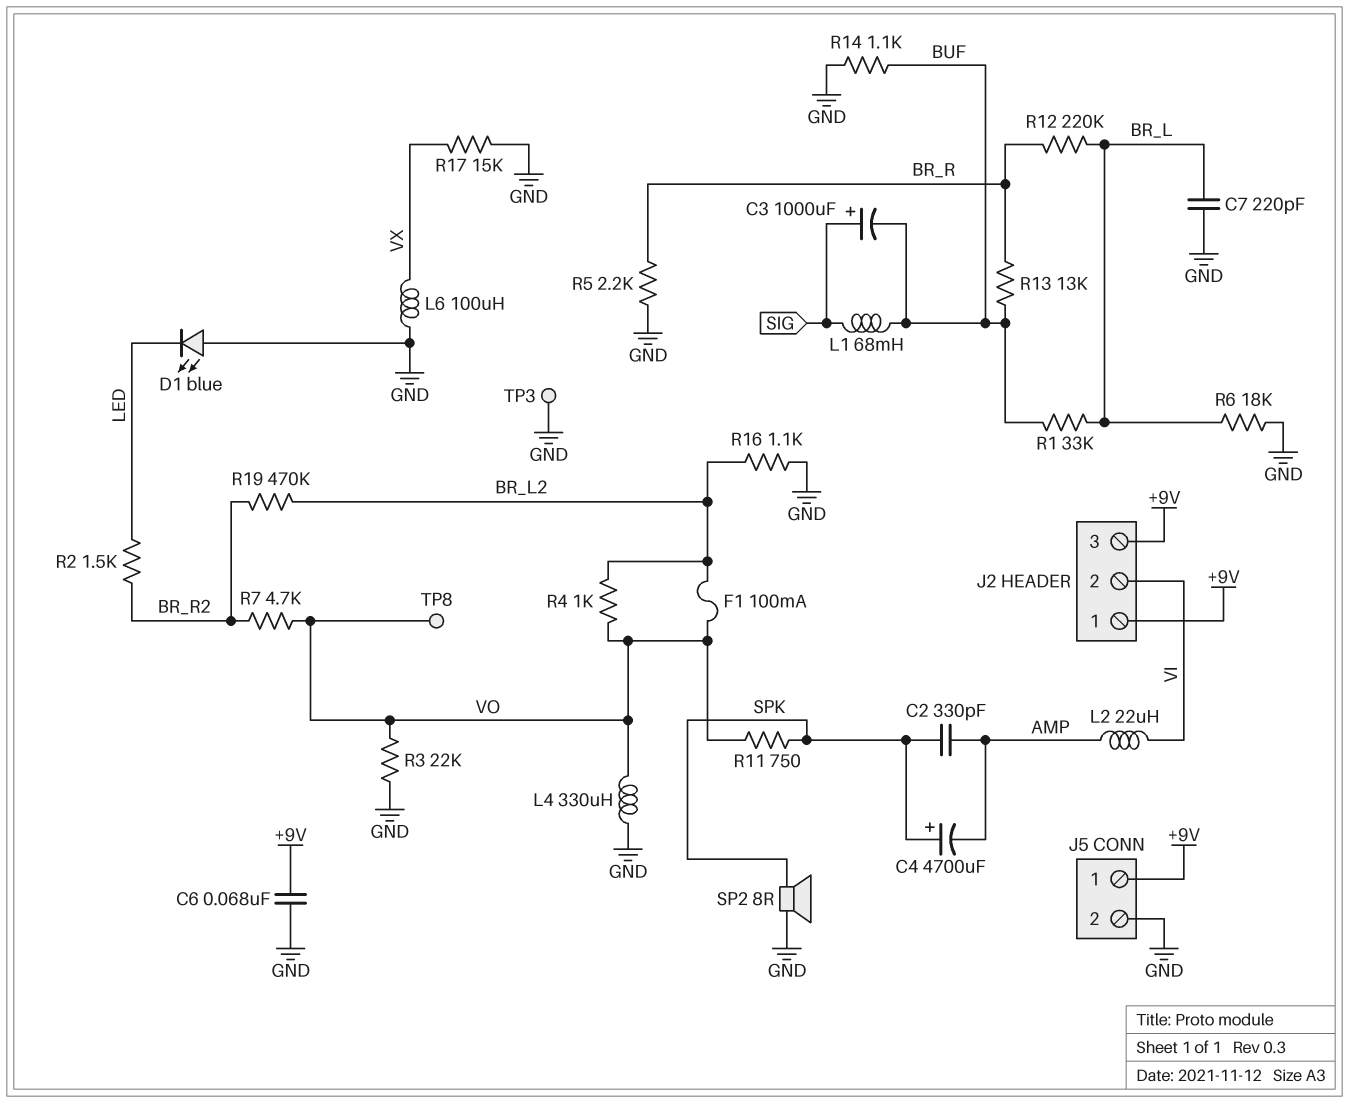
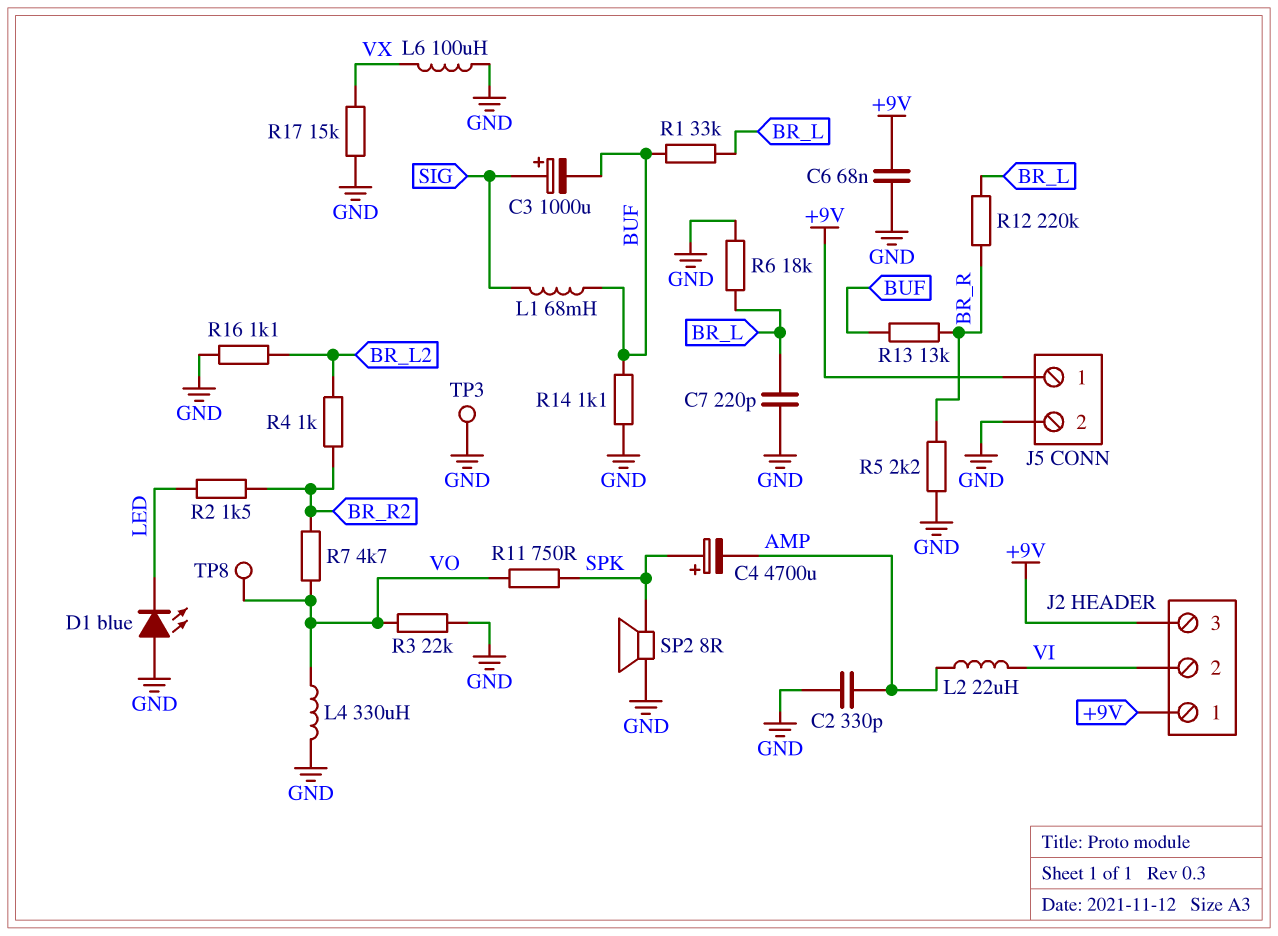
C2: 330pF (AMP, SPK) -> 330pF (AMP, GND)
F1: 100mA (BR_L2, VO) -> none
R4: 1k (BR_L2, VO) -> 1k (BR_L2, BR_R2)
R19: 470k (BR_L2, BR_R2) -> none

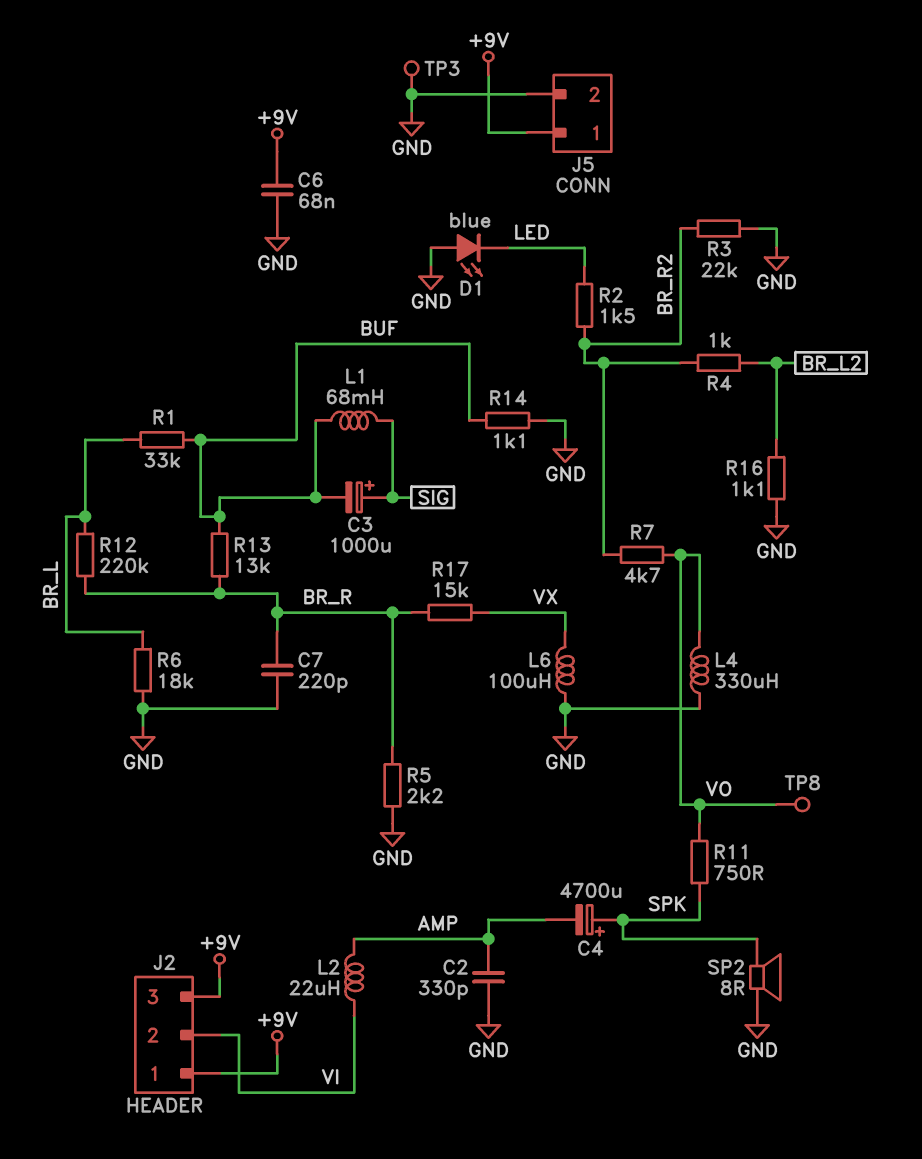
C7: 220pF (BR_L, GND) -> 220pF (BR_R, GND)
R3: 22k (GND, VO) -> 22k (BR_R2, GND)
R17: 15k (GND, VX) -> 15k (BR_R, VX)

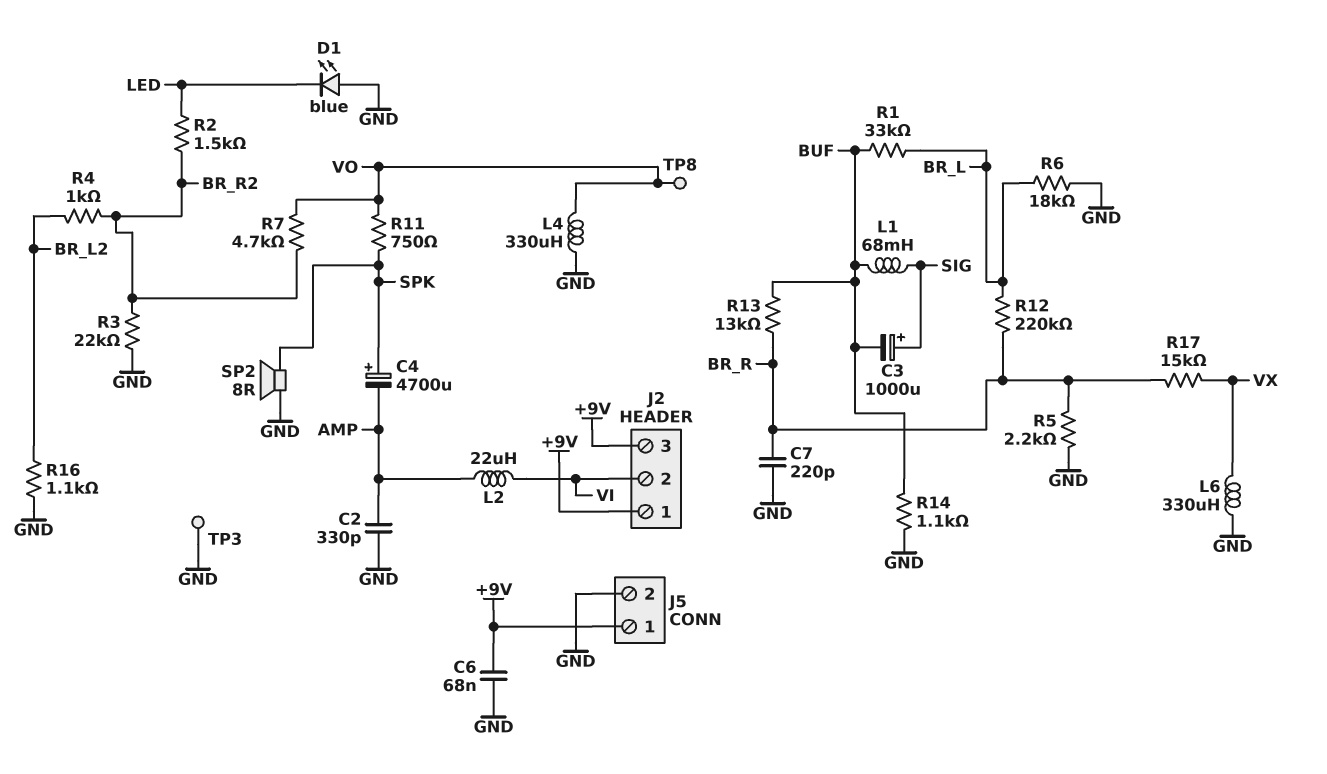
L6: 100uH (GND, VX) -> 330uH (GND, VX)

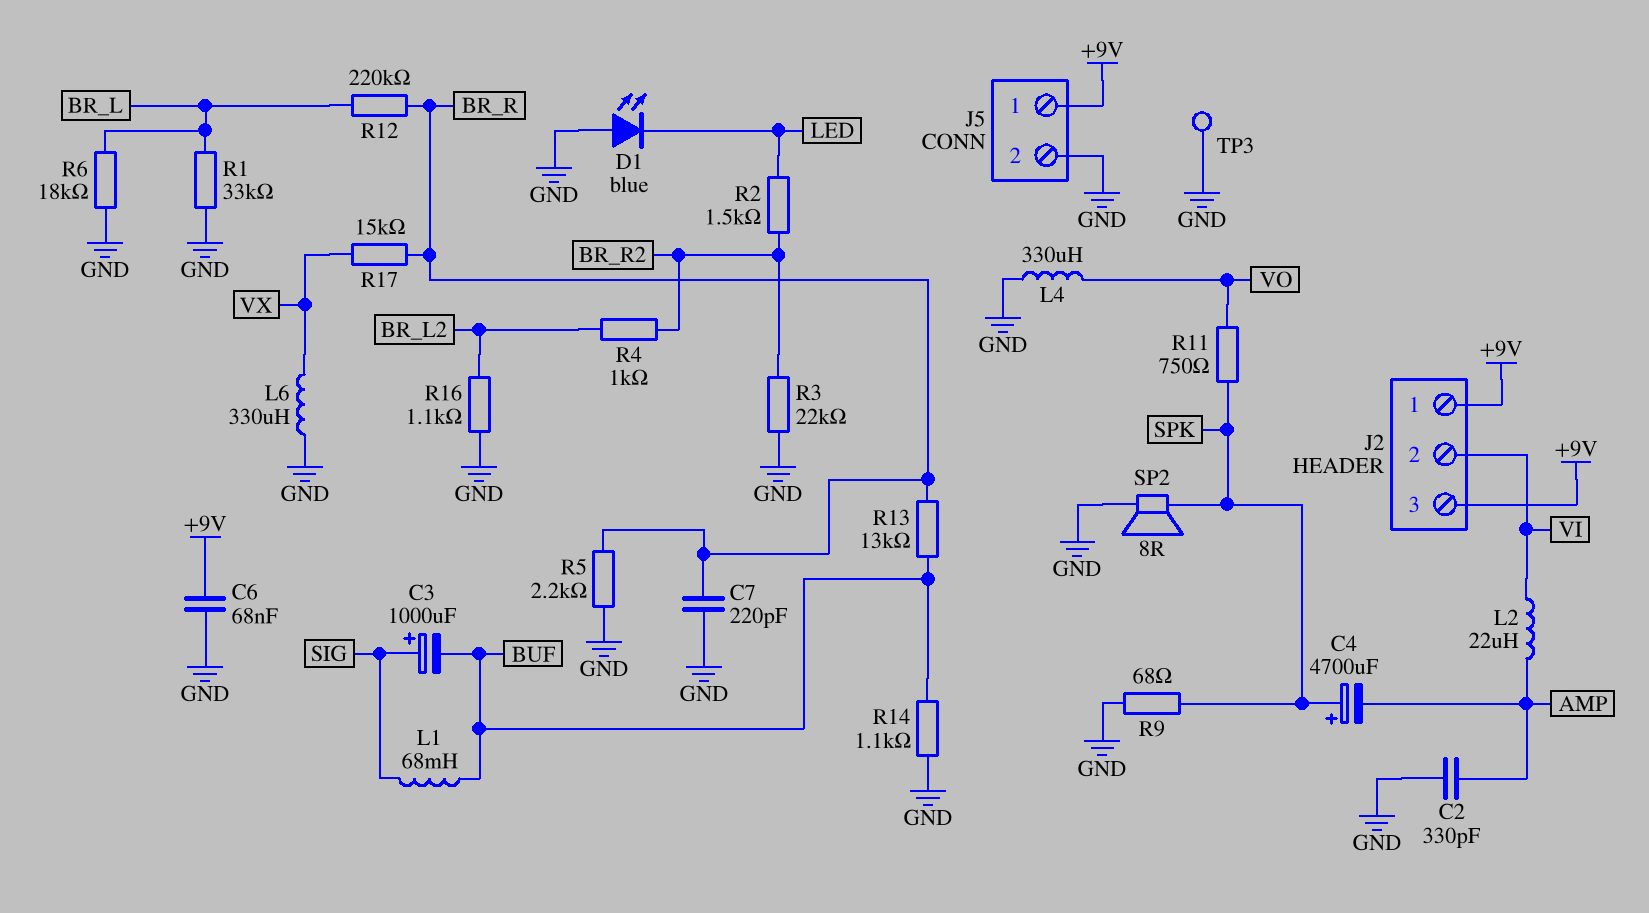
R1: 33k (BR_L, BUF) -> 33k (BR_L, GND)
R7: 4.7k (BR_R2, VO) -> none
R9: none -> 68 (GND, SPK)
TP8: test point (VO) -> none

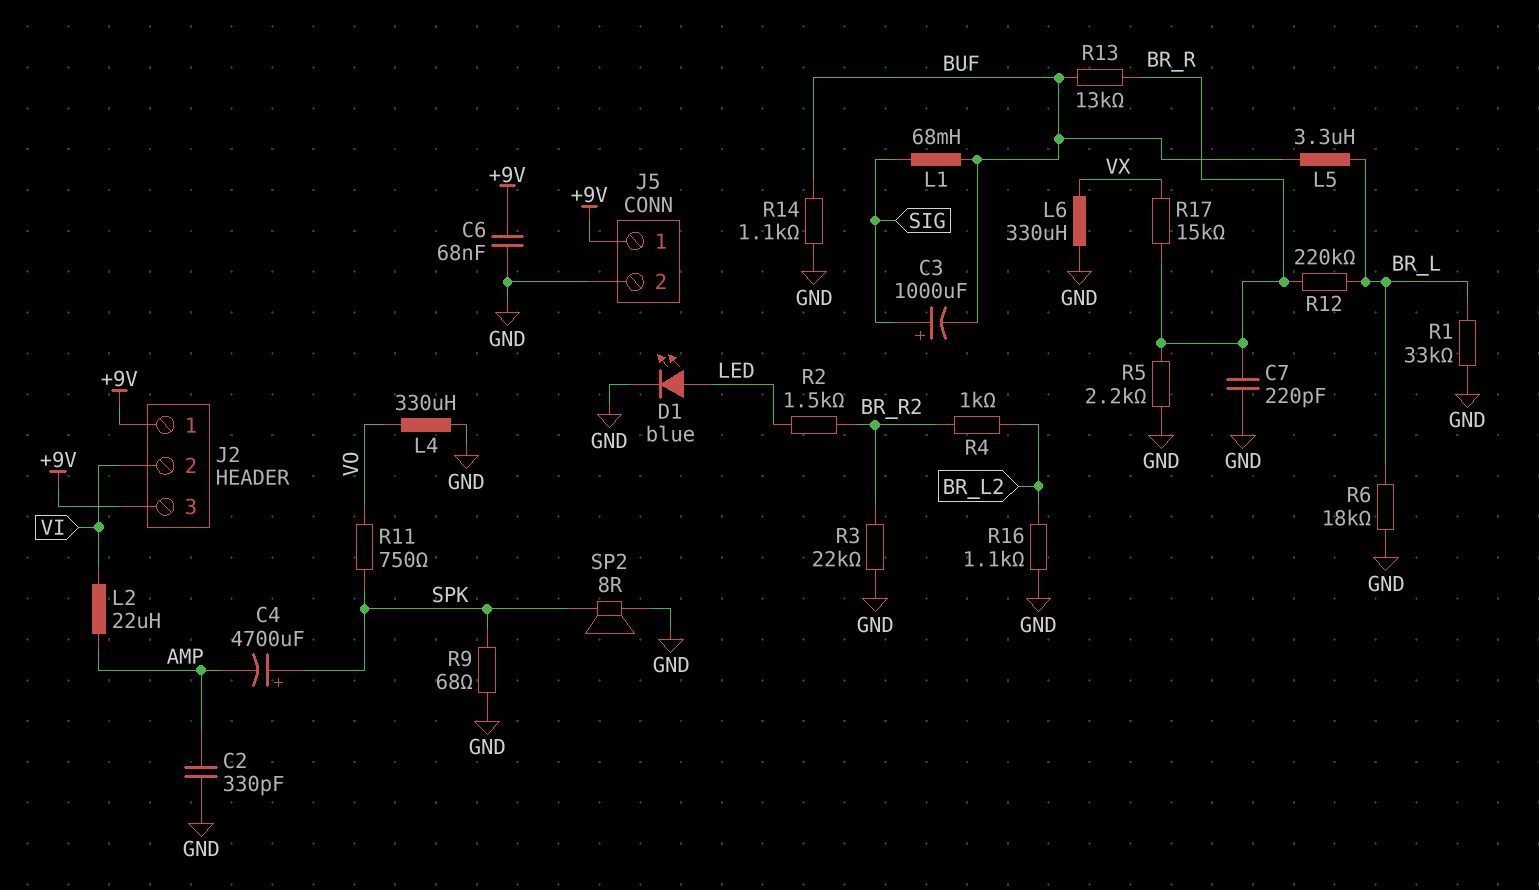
D1: LED blue (A GND, K LED) -> LED blue (A LED, K GND)
L5: none -> 3.3uH (BR_L, BUF)
TP3: test point (GND) -> none

